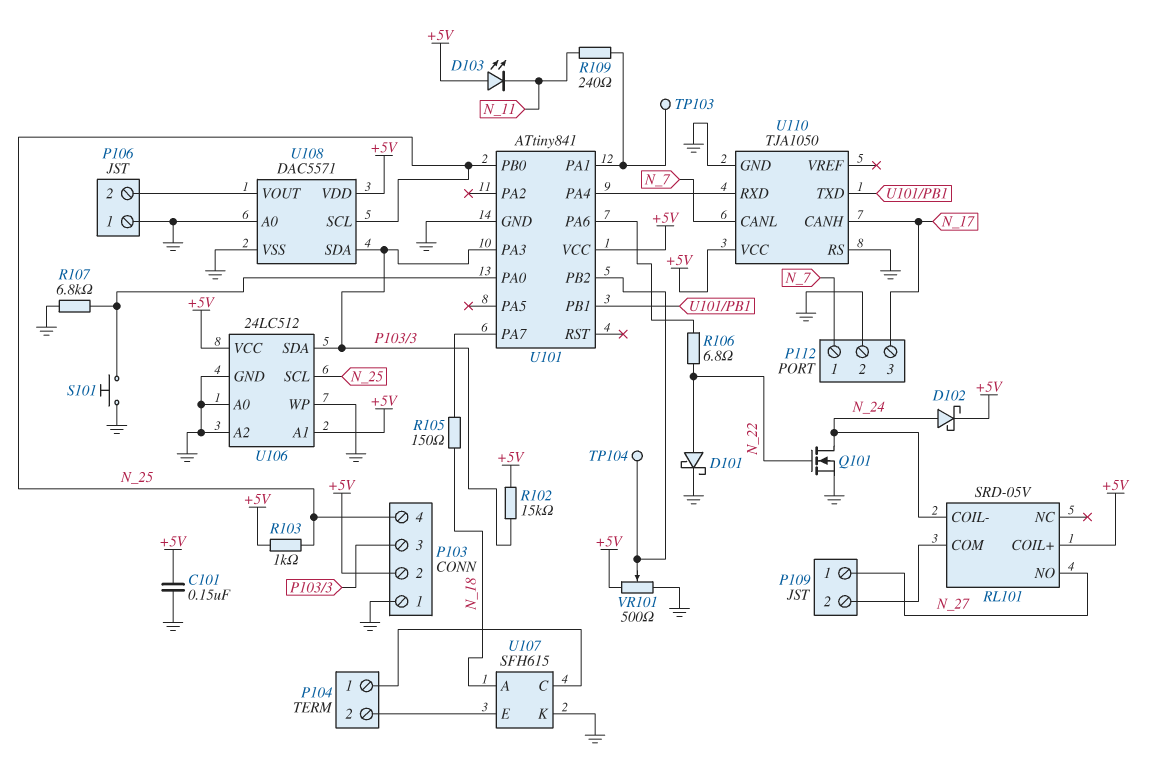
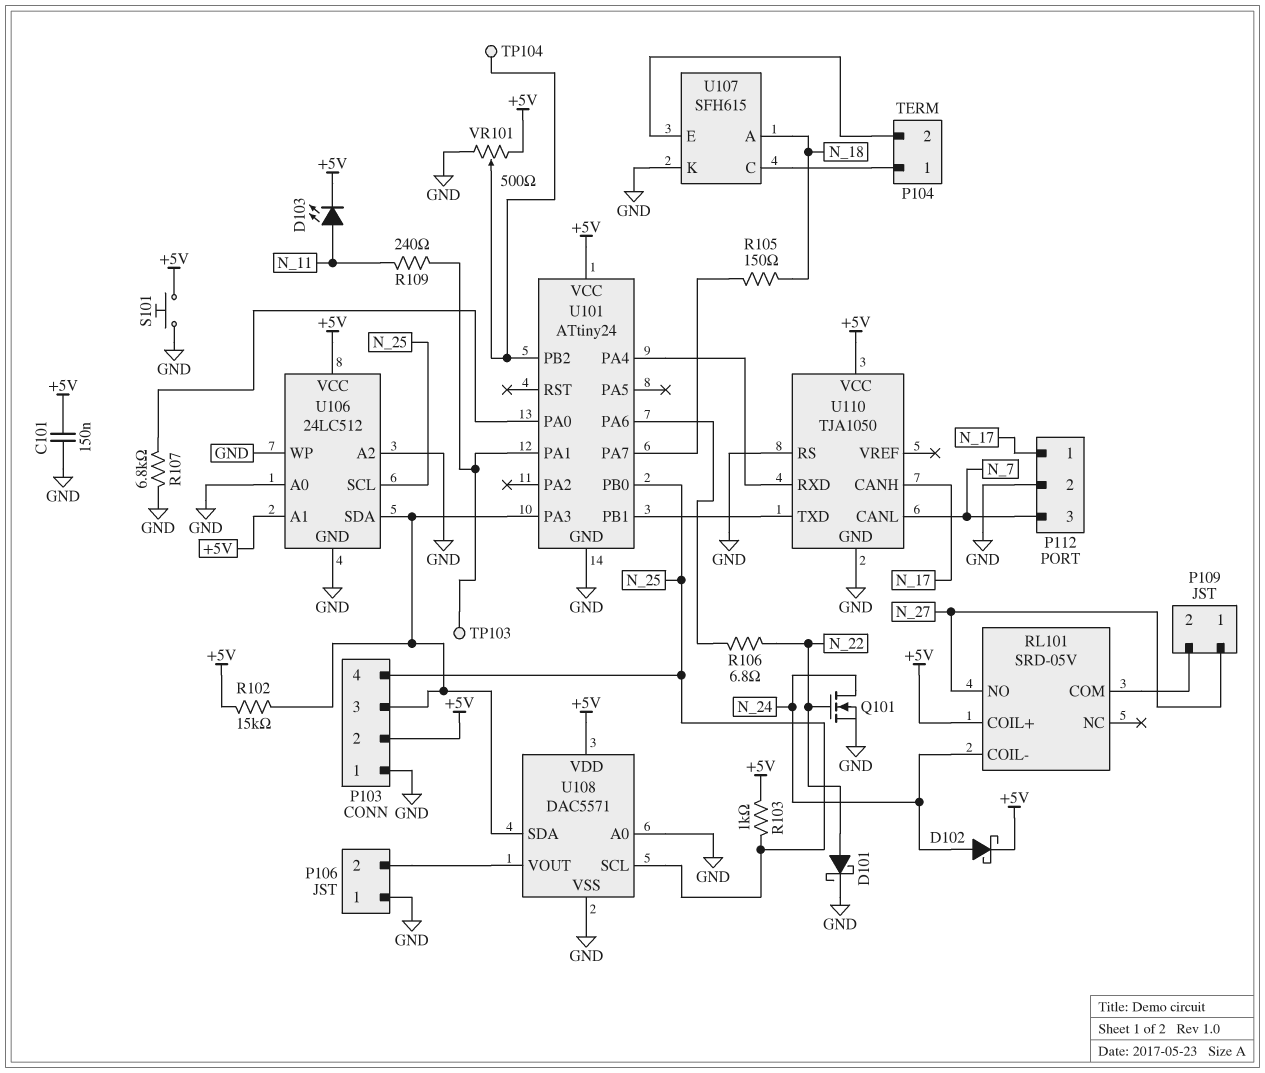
D103: LED (A +5V, K N_11) -> LED (A N_11, K +5V)
P112 pin 1: N_7 -> N_17
P112 pin 3: N_17 -> N_7
S101: button (GND, U101/PA0) -> button (+5V, GND)
U101: ATtiny841 -> ATtiny24

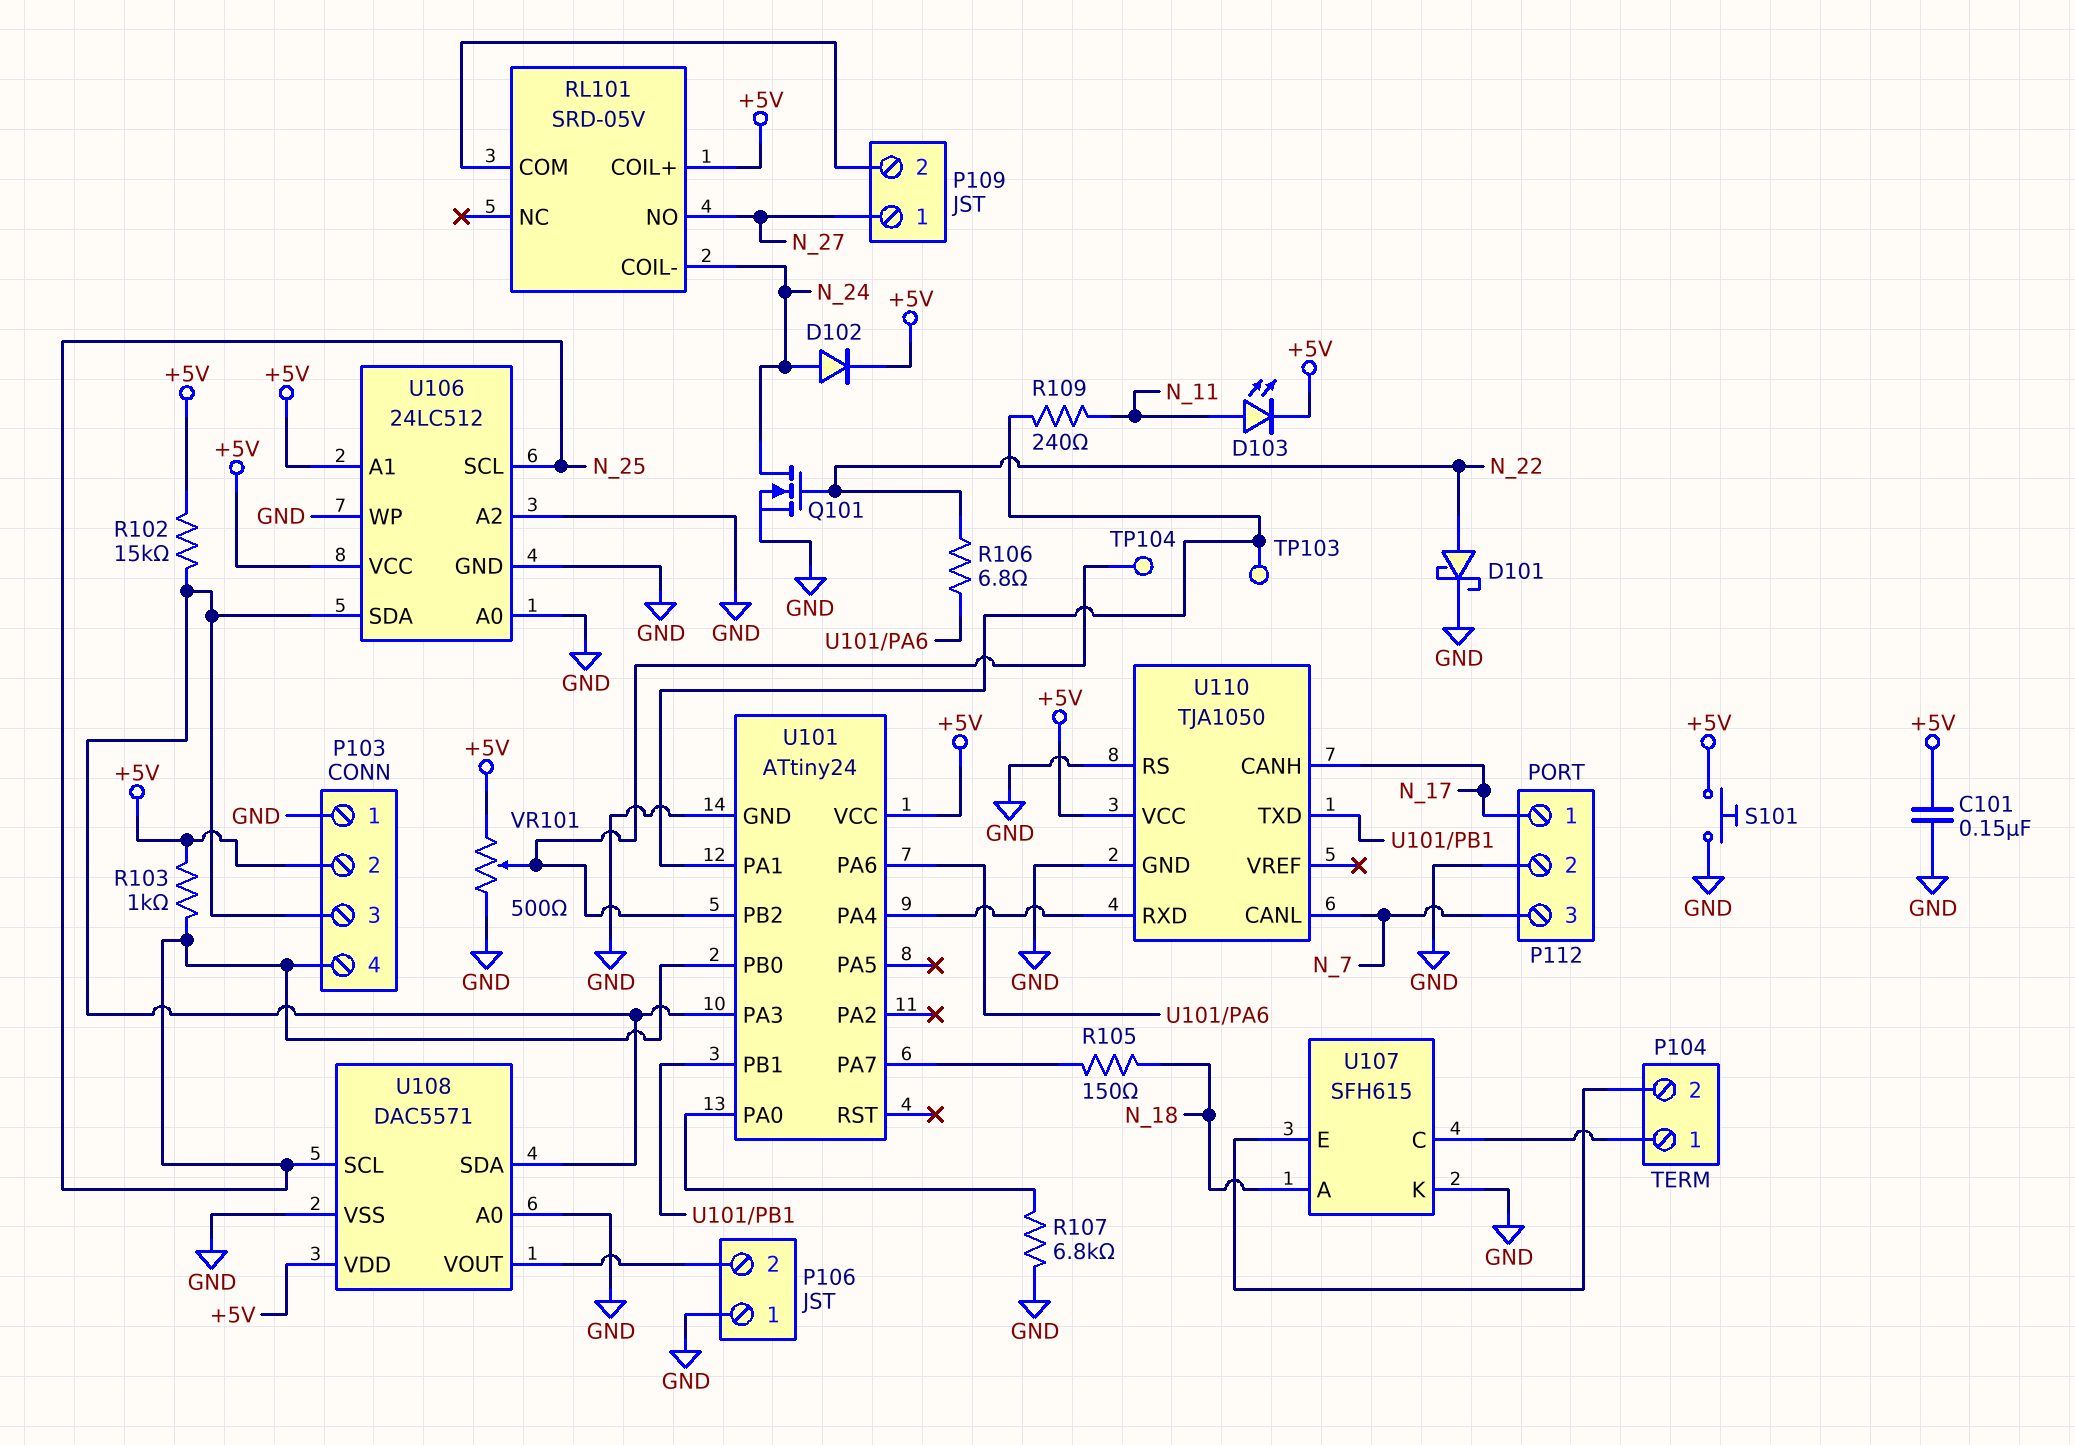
D102: schottky (A N_24, K +5V) -> diode (A N_24, K +5V)

